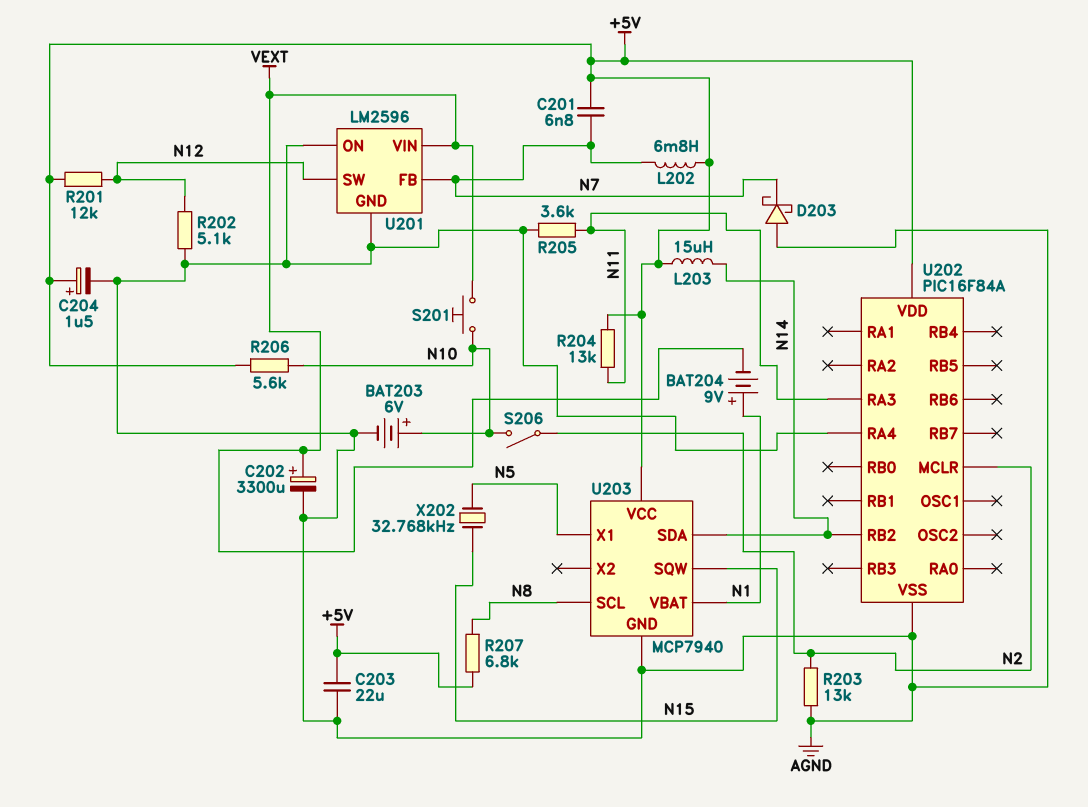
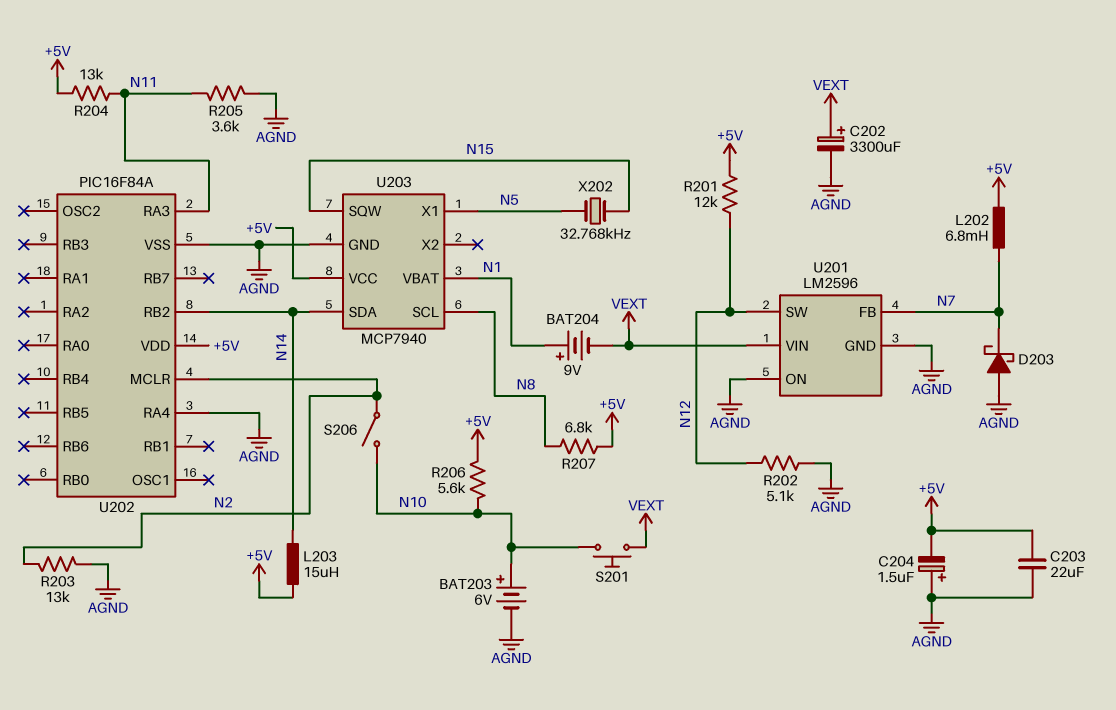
C201: 6.8nF (+5V, N7) -> none
C204: 1.5uF (plus +5V, minus AGND) -> 1.5uF (plus AGND, minus +5V)

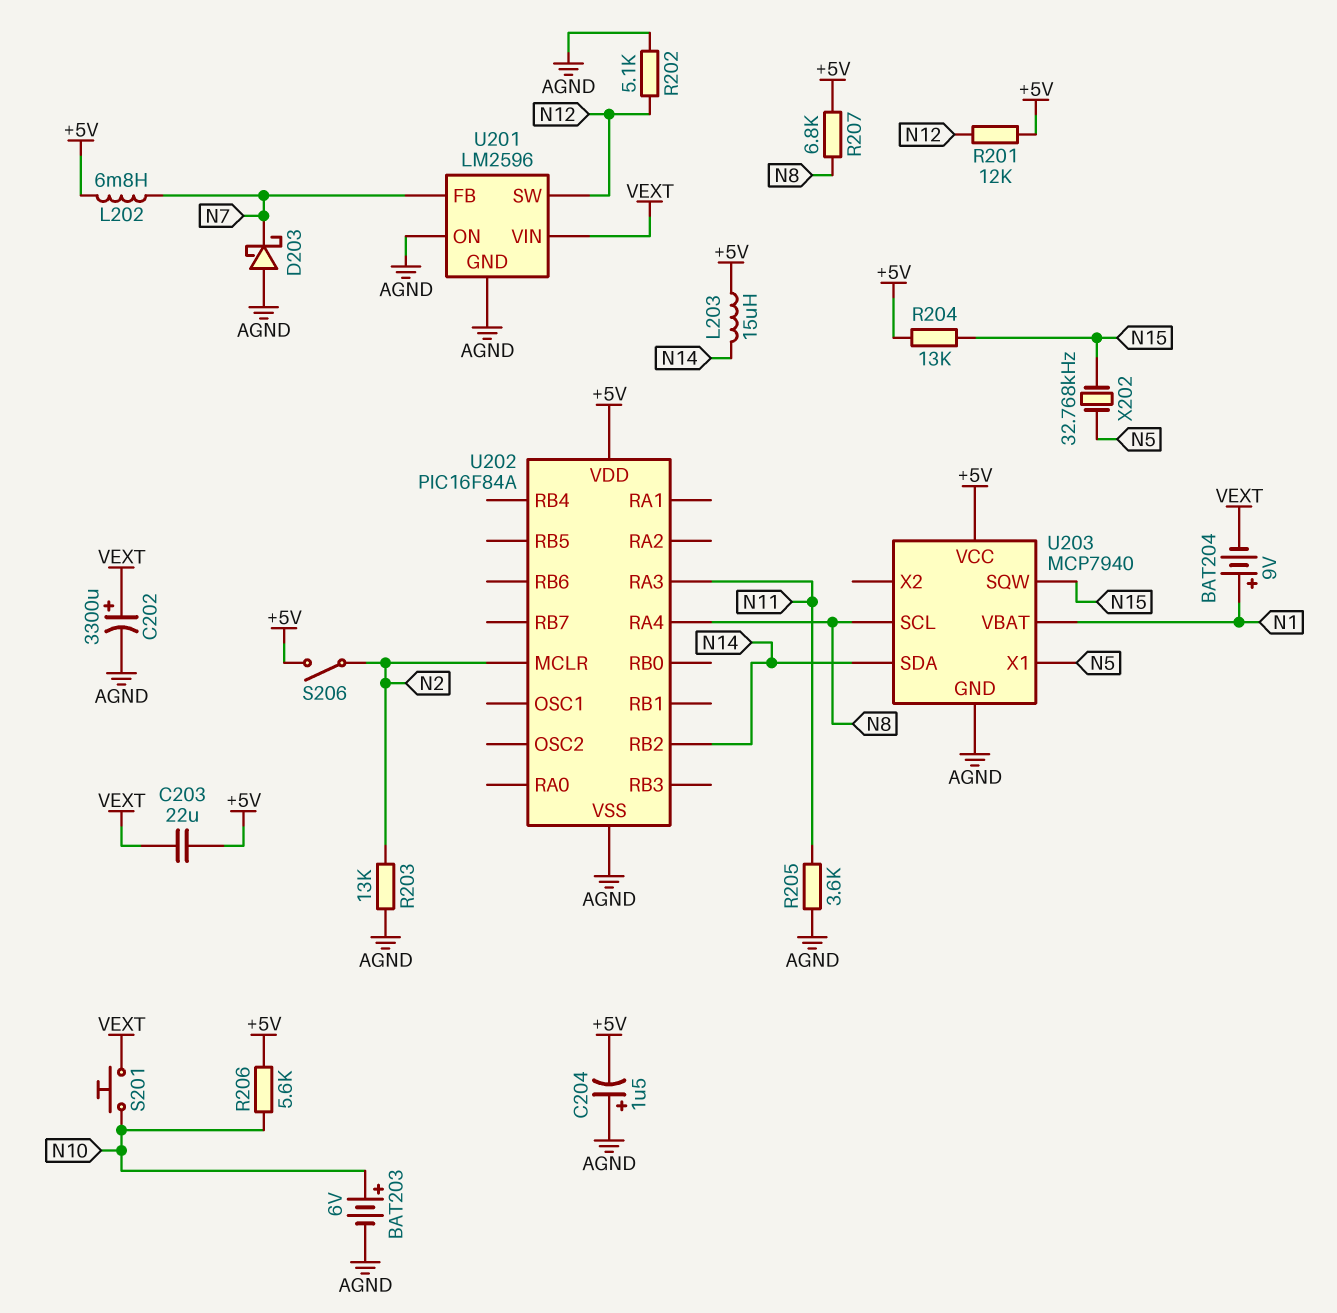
C203: 22uF (+5V, AGND) -> 22uF (+5V, VEXT)
R204: 13k (+5V, N11) -> 13k (+5V, N15)
S206: switch (N2, N10) -> switch (+5V, N2)
U202 pin RA4: AGND -> N8

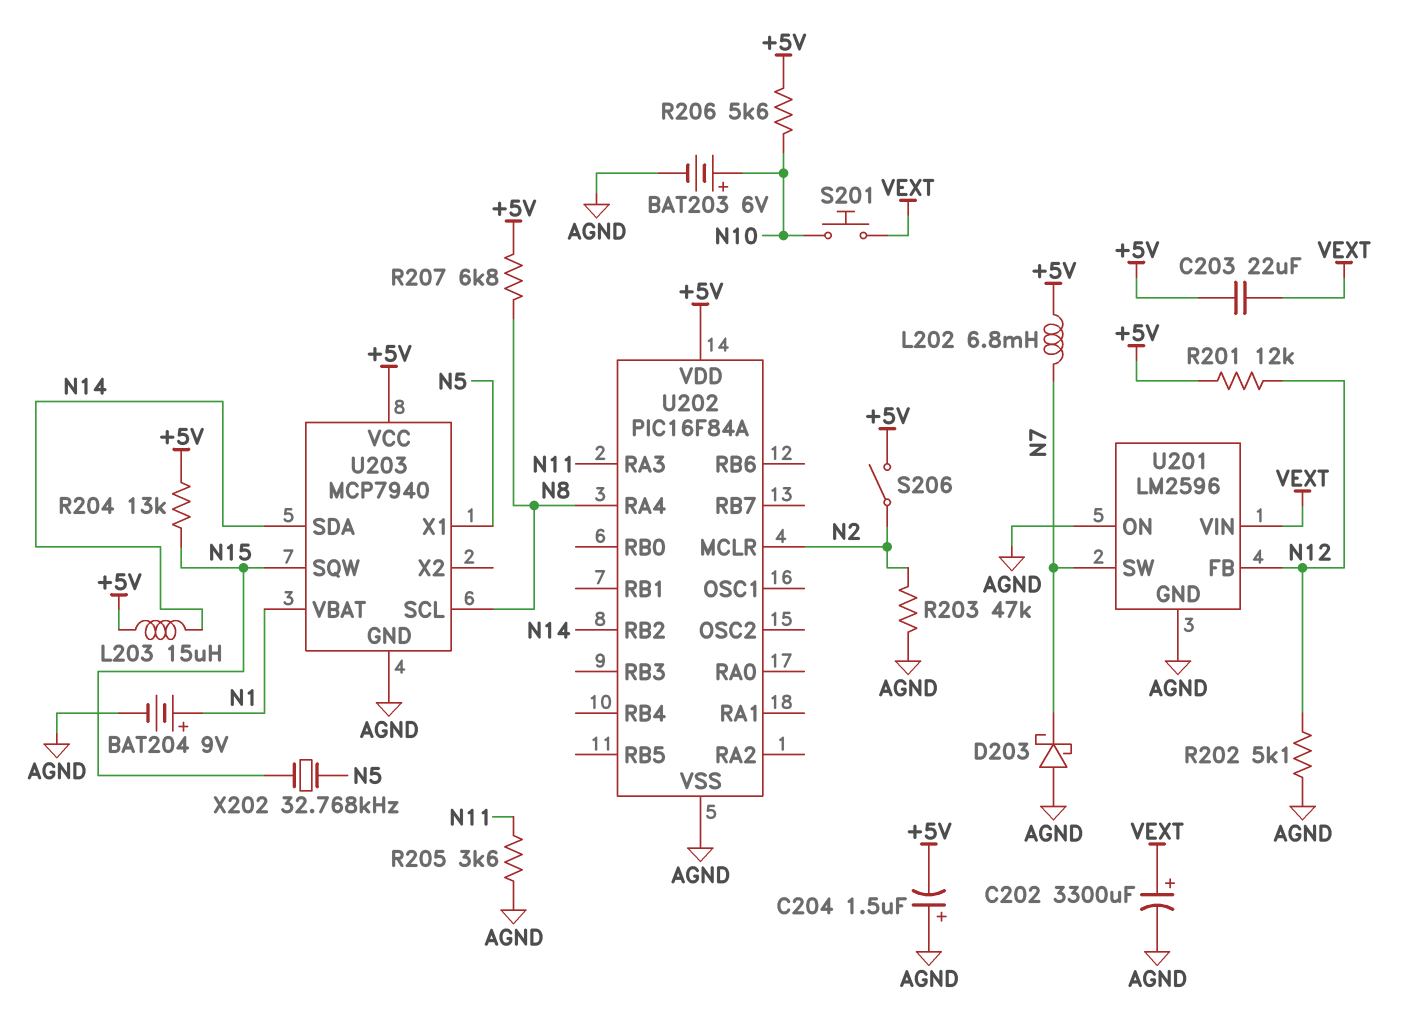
BAT204: 9V (plus N1, minus VEXT) -> 9V (plus N1, minus AGND)
R203: 13k (AGND, N2) -> 47k (AGND, N2)
U201 pin FB: N7 -> N12
U201 pin SW: N12 -> N7

